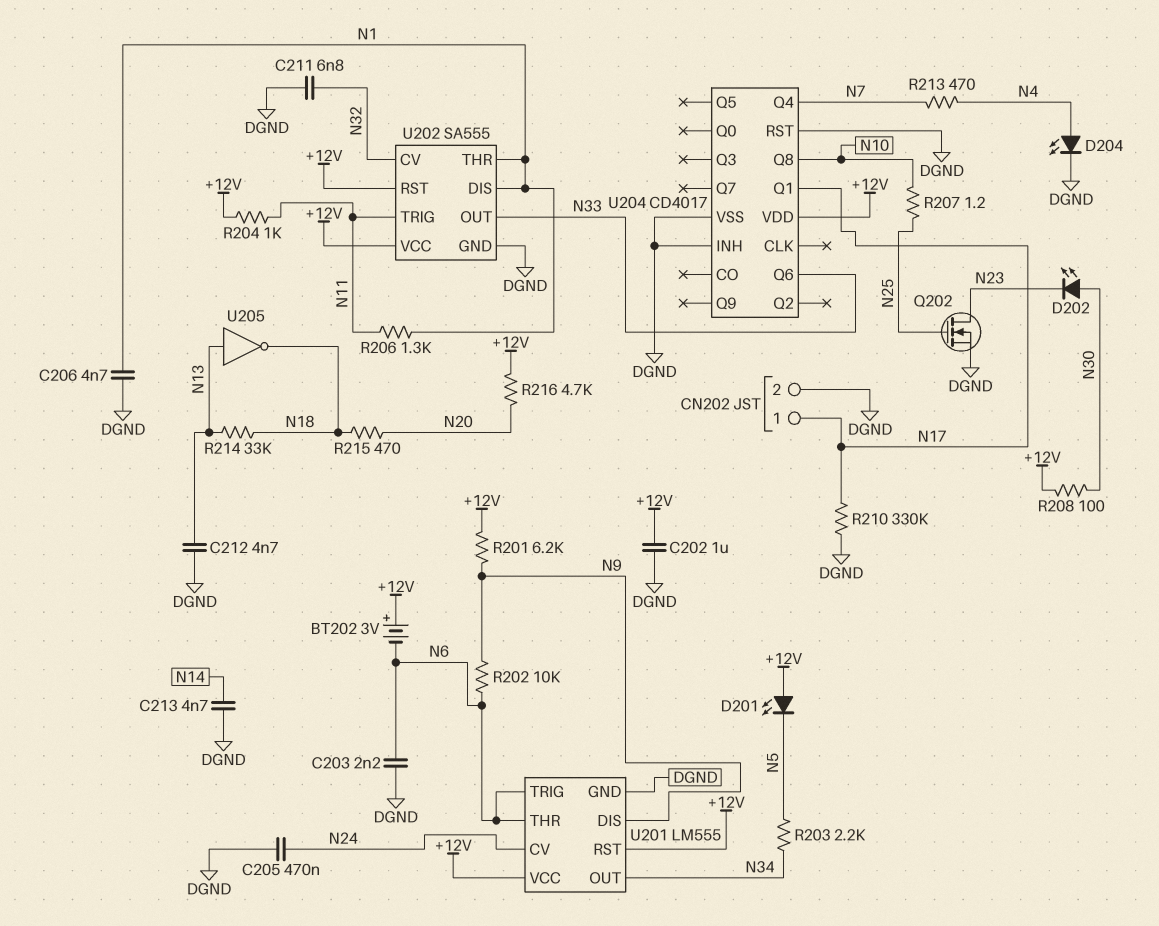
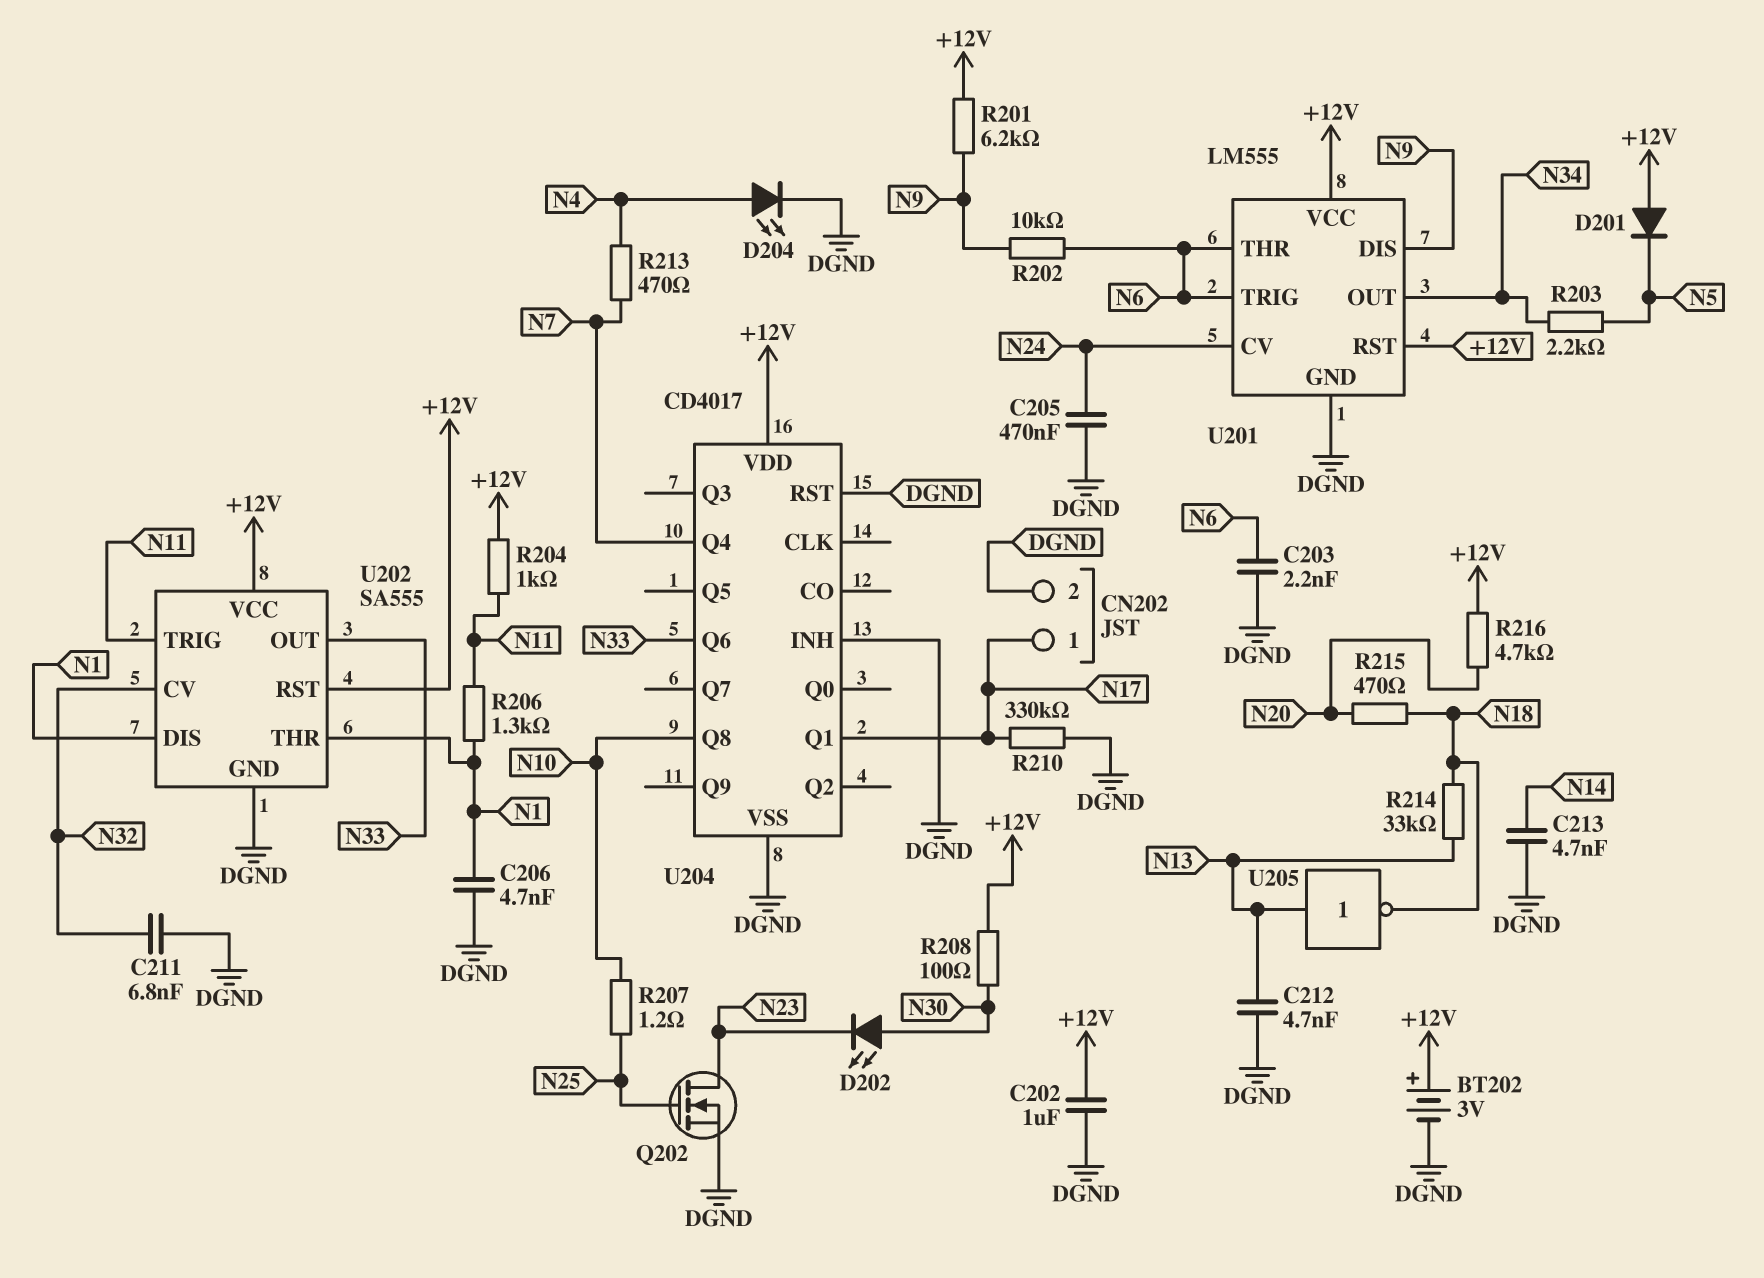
BT202: 3V (plus +12V, minus N6) -> 3V (plus +12V, minus DGND)
D201: LED (A +12V, K N5) -> diode (A +12V, K N5)

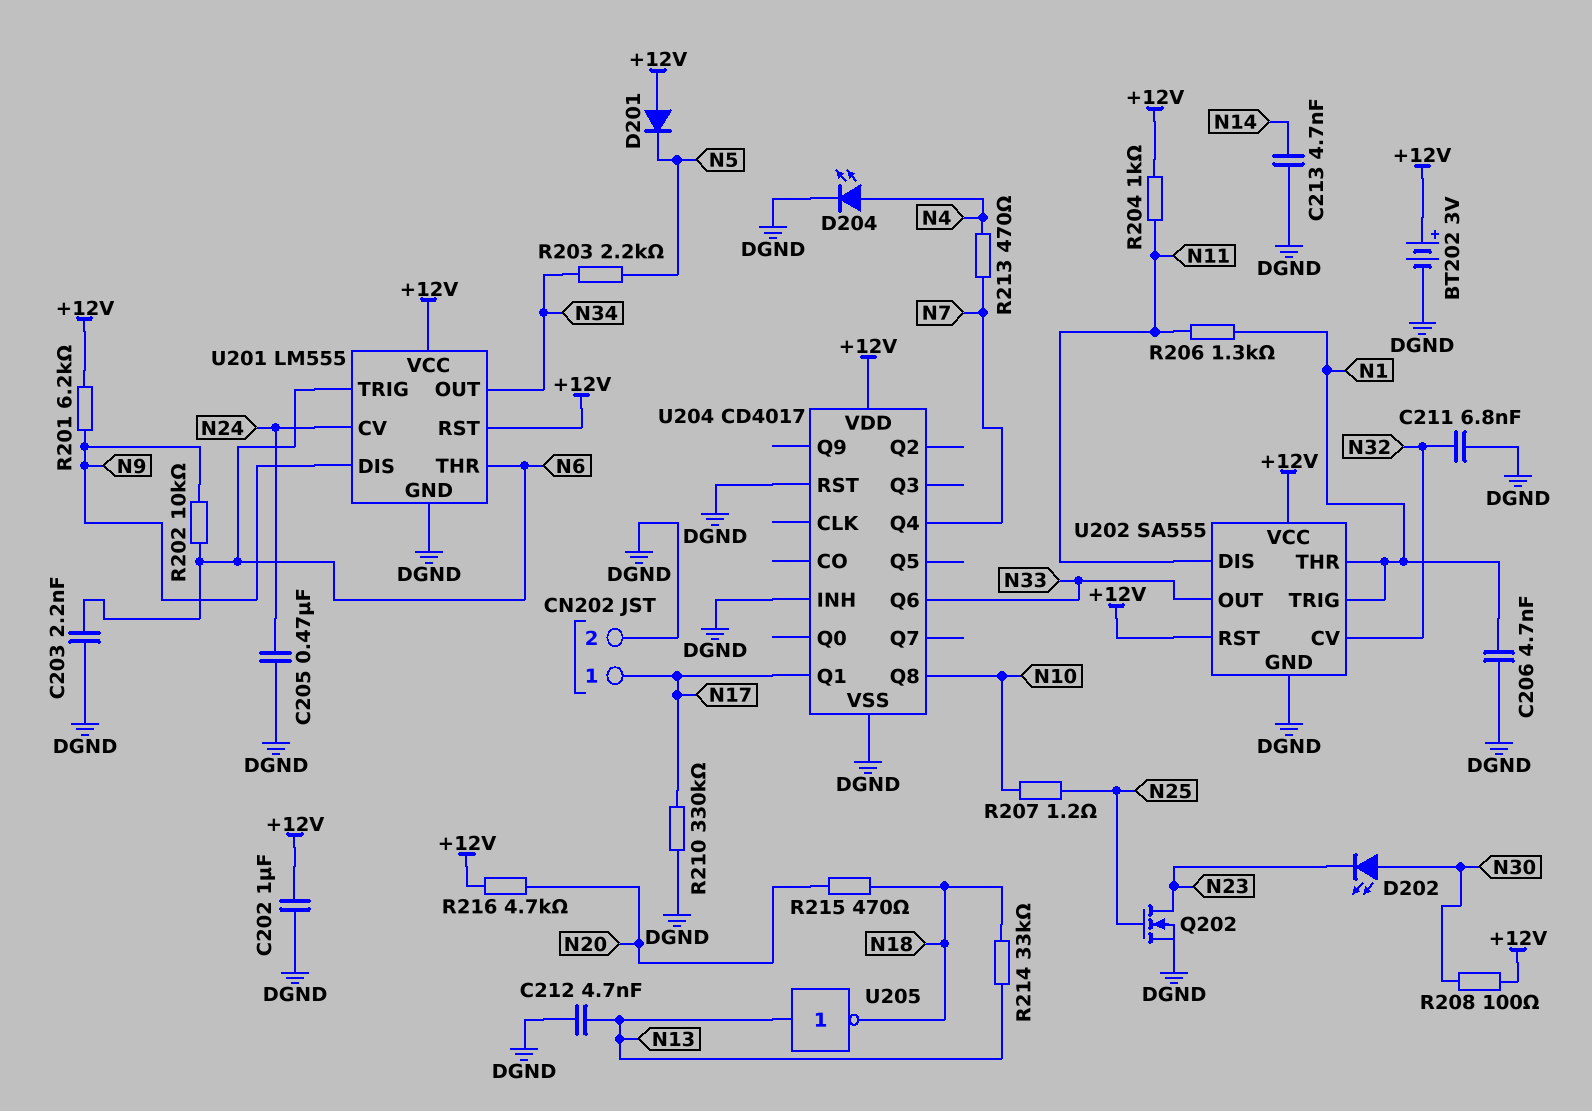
U202 pin DIS: N1 -> N11
U202 pin TRIG: N11 -> N1

